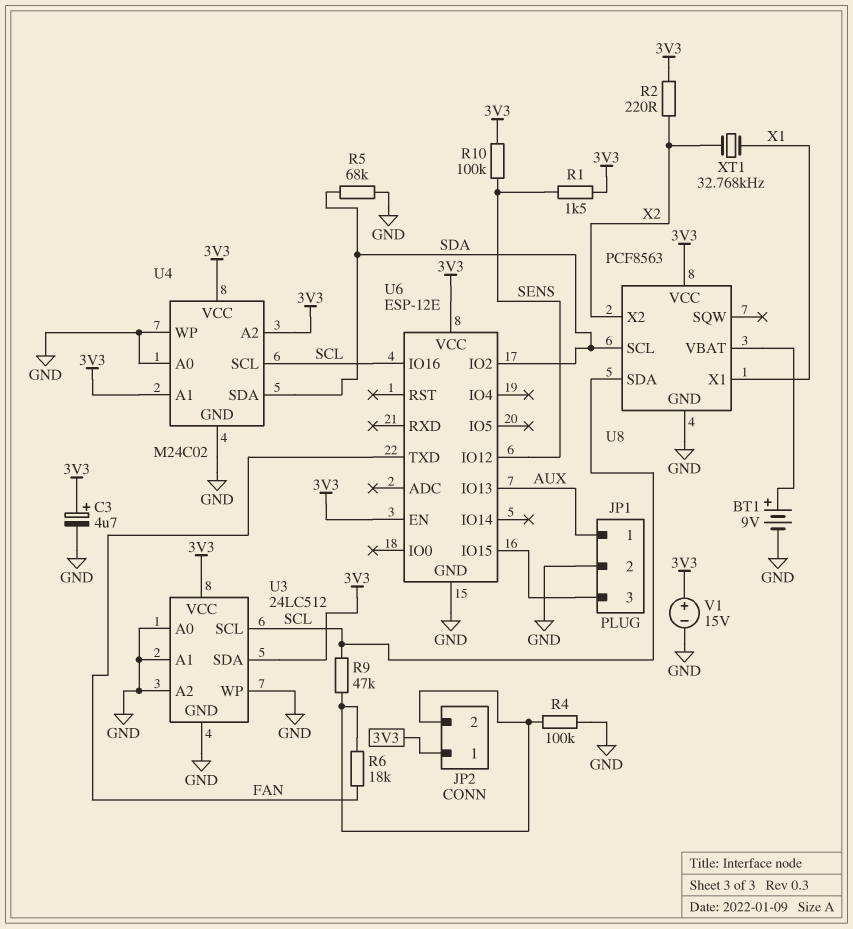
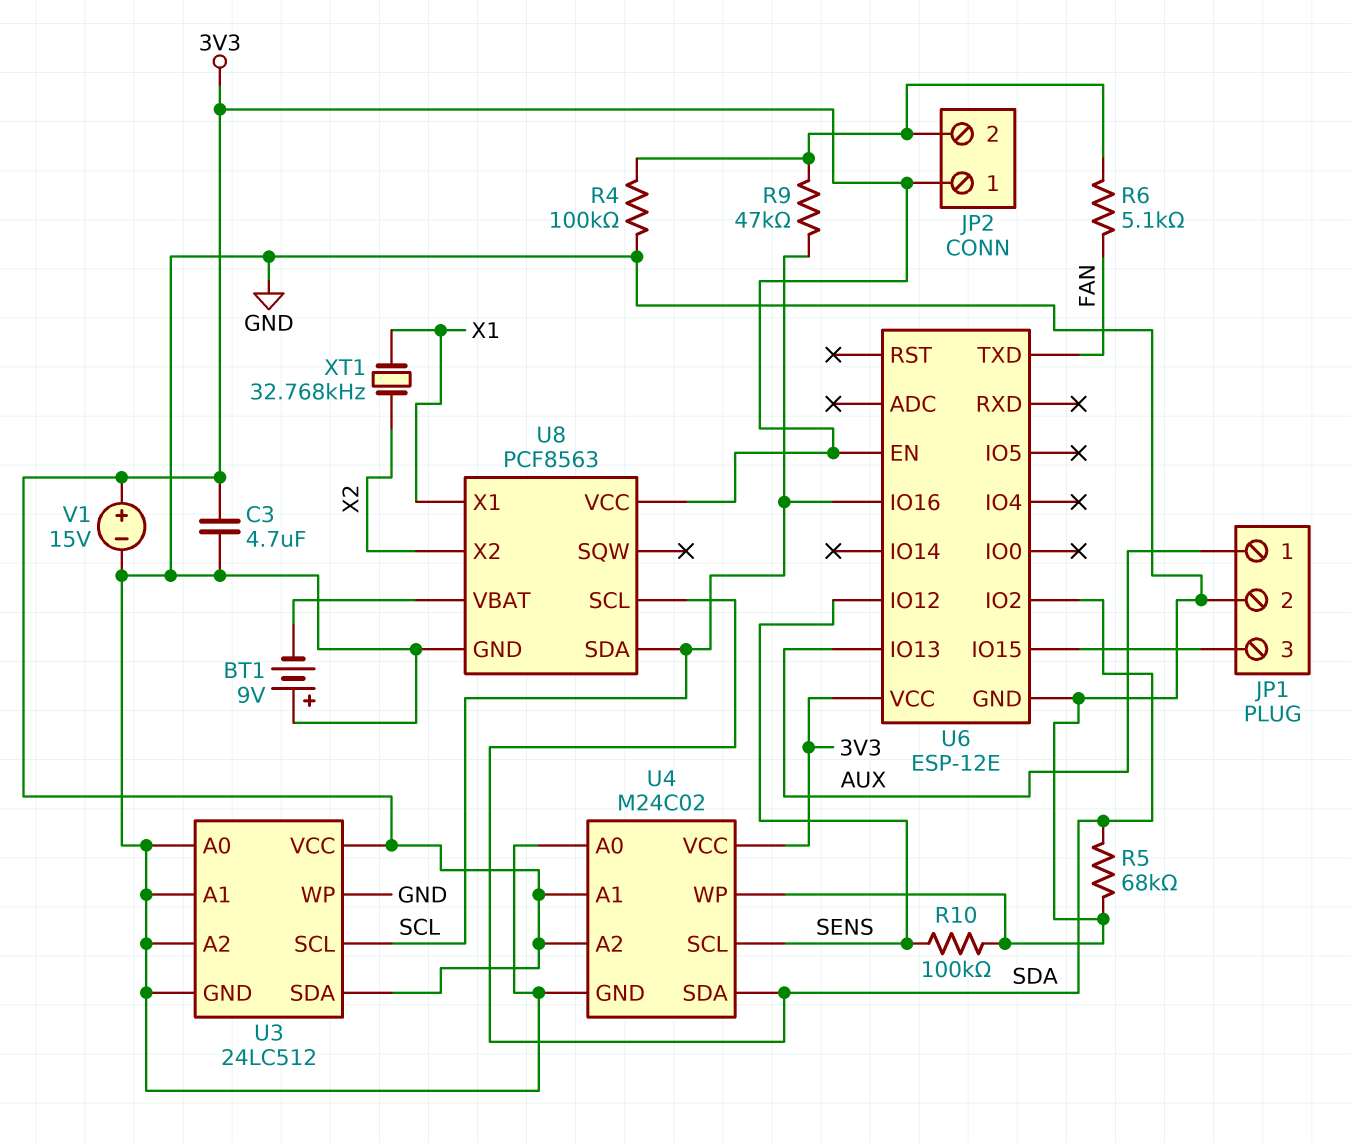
BT1: 9V (plus U8/VBAT, minus GND) -> 9V (plus GND, minus U8/VBAT)
C3: 4.7uF (plus 3V3, minus GND) -> 4.7uF (3V3, GND)
R1: 1.5k (3V3, SENS) -> none
R2: 220 (3V3, X2) -> none
R6: 18k (FAN, JP2/2) -> 5.1k (FAN, JP2/2)
R10: 100k (3V3, SENS) -> 100k (GND, SENS)
U4 pin SCL: SCL -> SENS

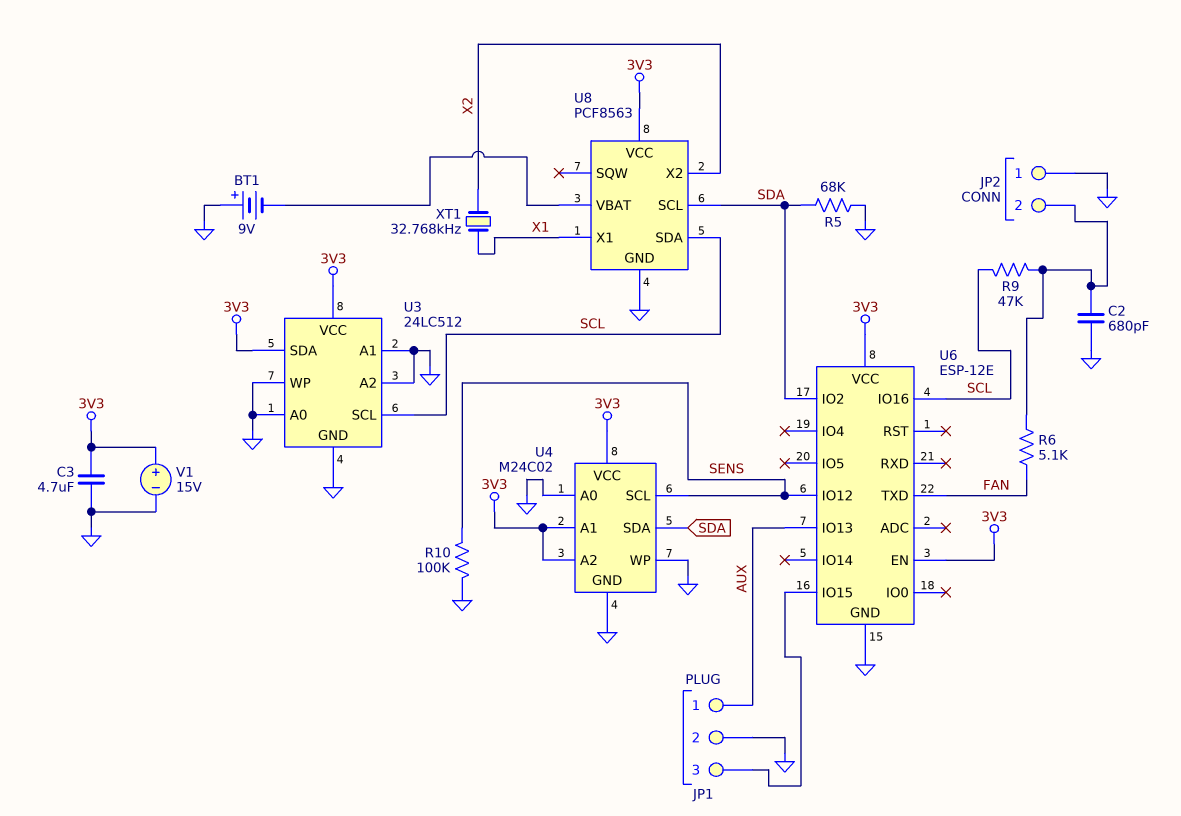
C2: none -> 680pF (GND, JP2/2)
JP2 pin 1: 3V3 -> GND
R4: 100k (GND, JP2/2) -> none

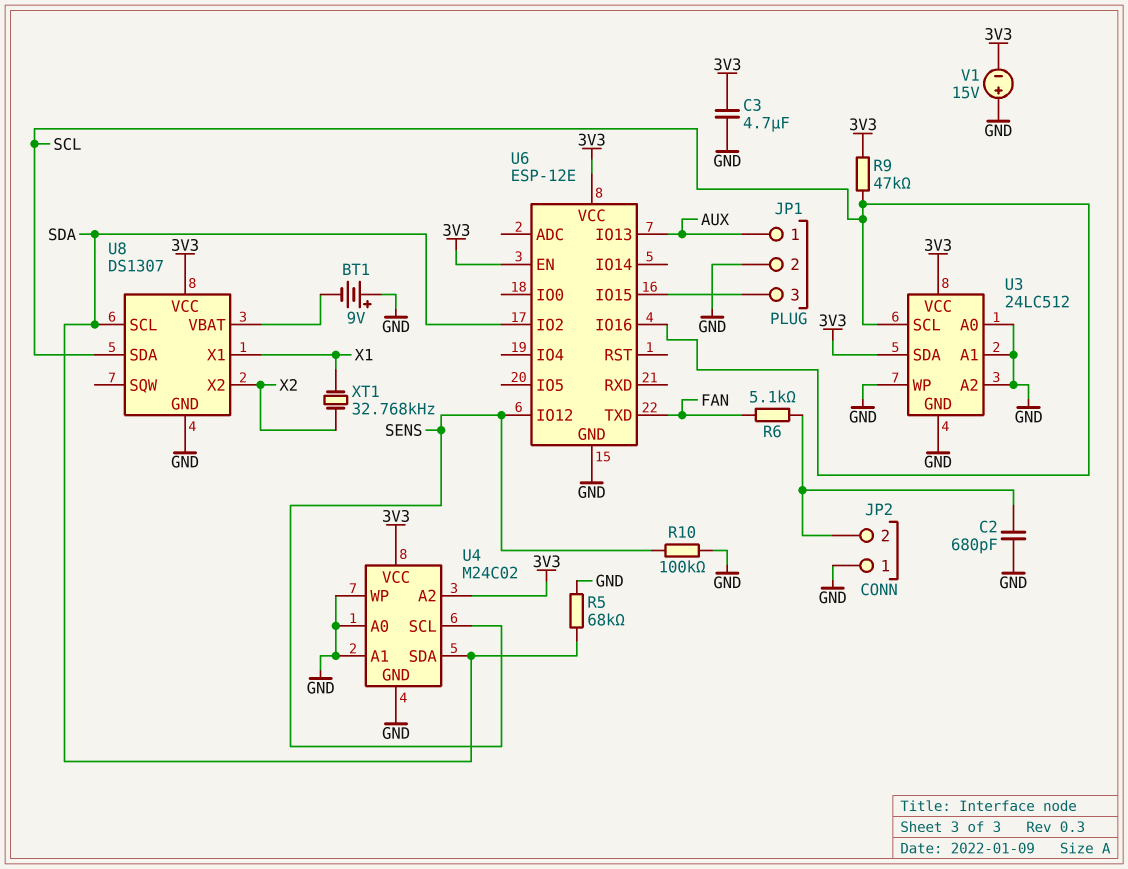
R9: 47k (JP2/2, SCL) -> 47k (3V3, SCL)
U4 pin A1: 3V3 -> GND
U8: PCF8563 -> DS1307
V1: 15V (plus 3V3, minus GND) -> 15V (plus GND, minus 3V3)

